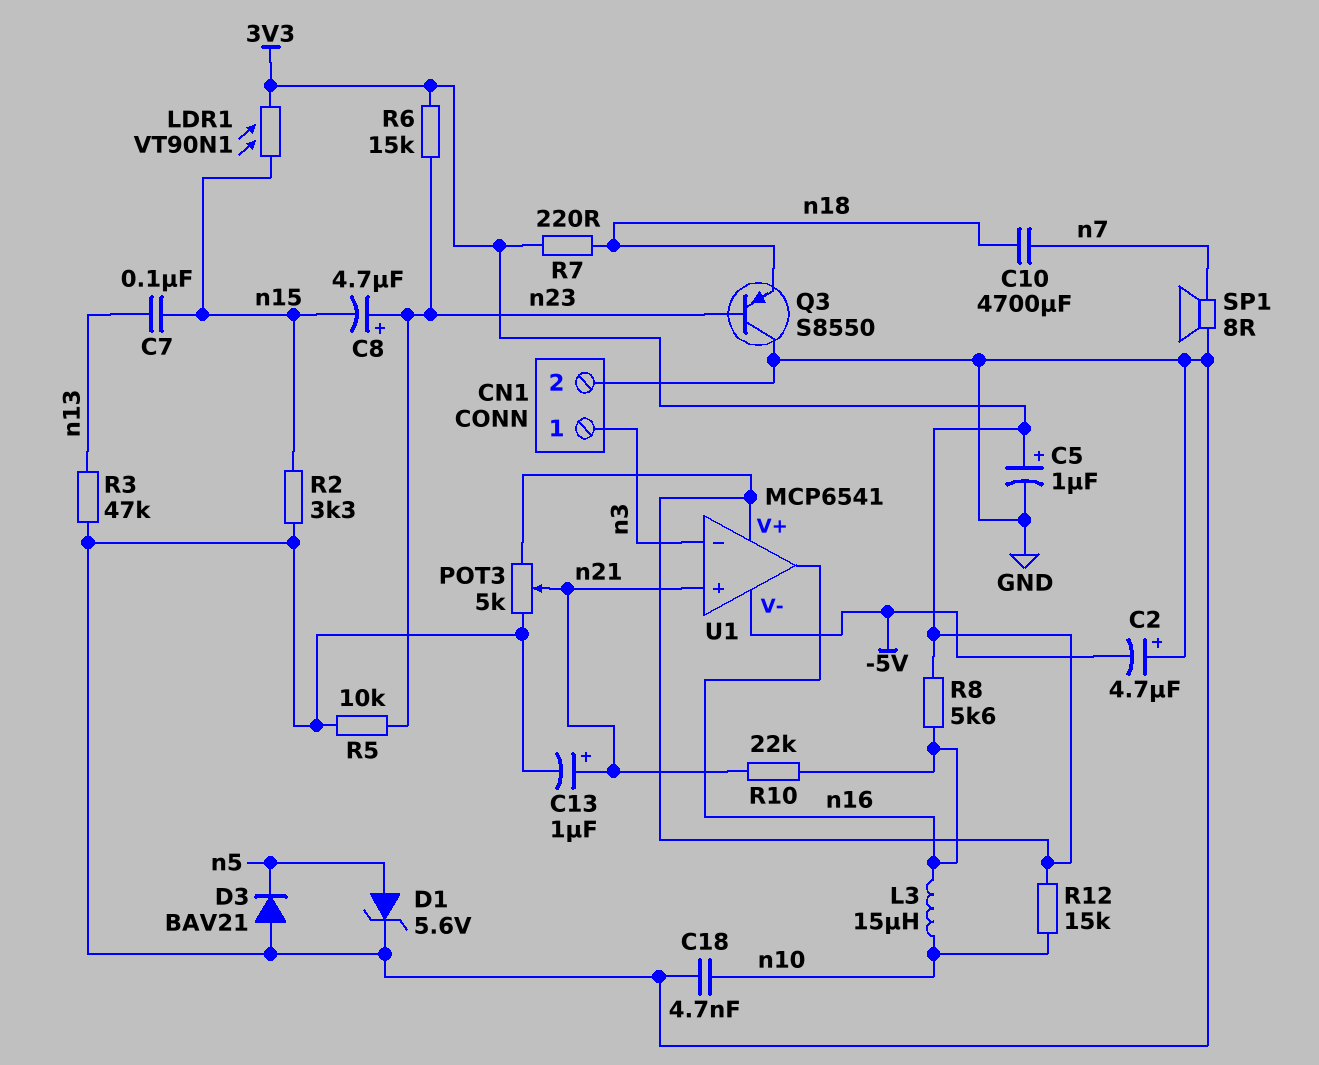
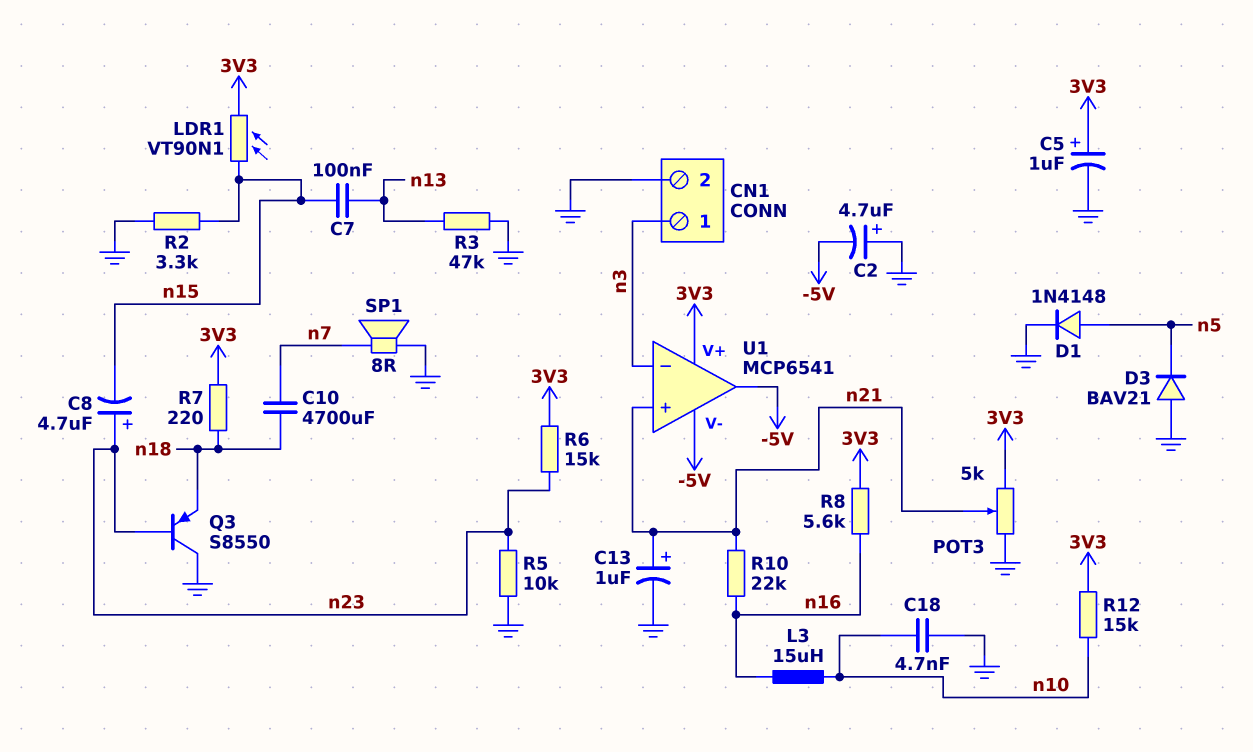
D1: zener 5.6V (A n5, K GND) -> diode 1N4148 (A n5, K GND)
U1 pin out: n16 -> -5V

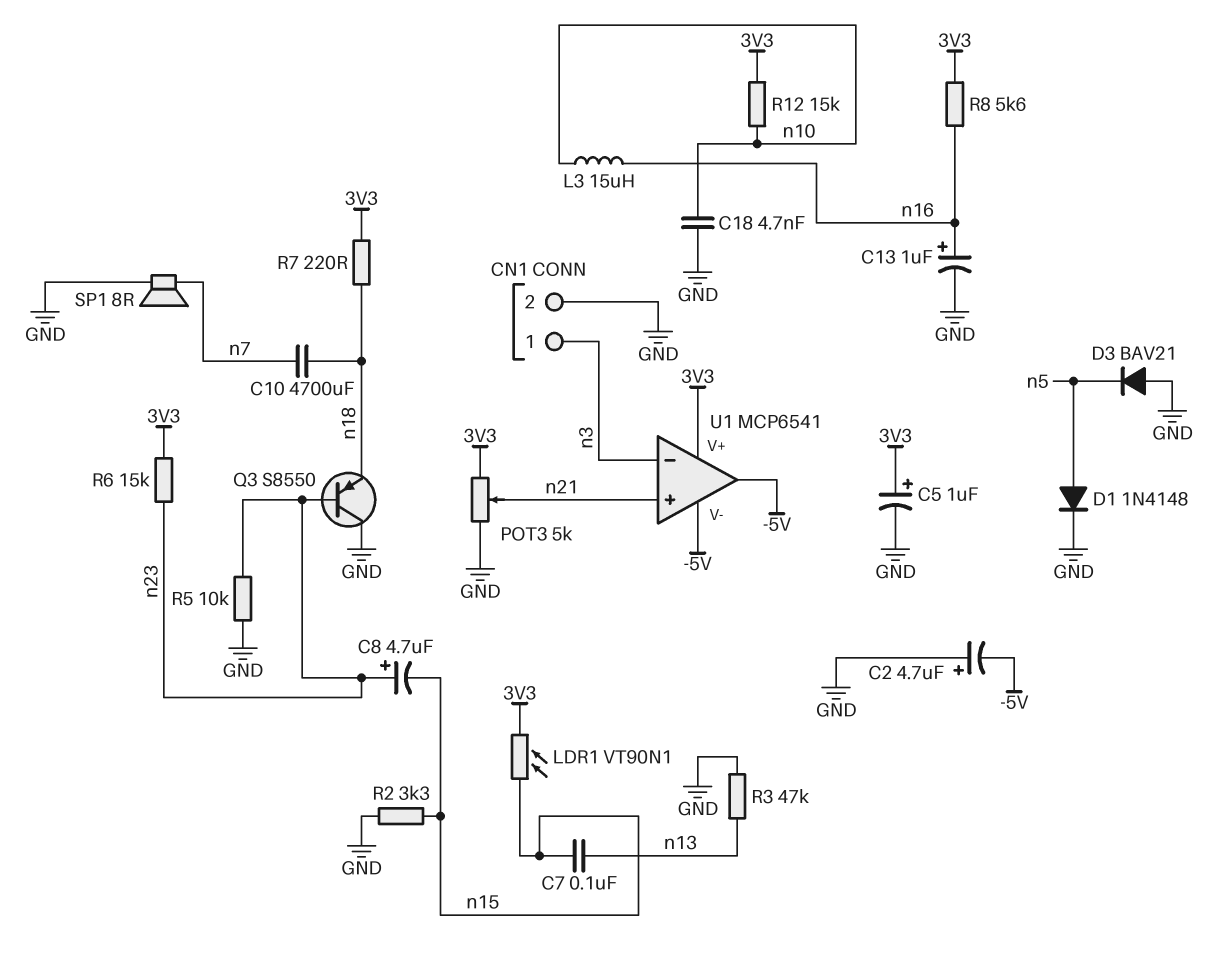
C13: 1uF (plus n21, minus GND) -> 1uF (plus n16, minus GND)
R10: 22k (n16, n21) -> none

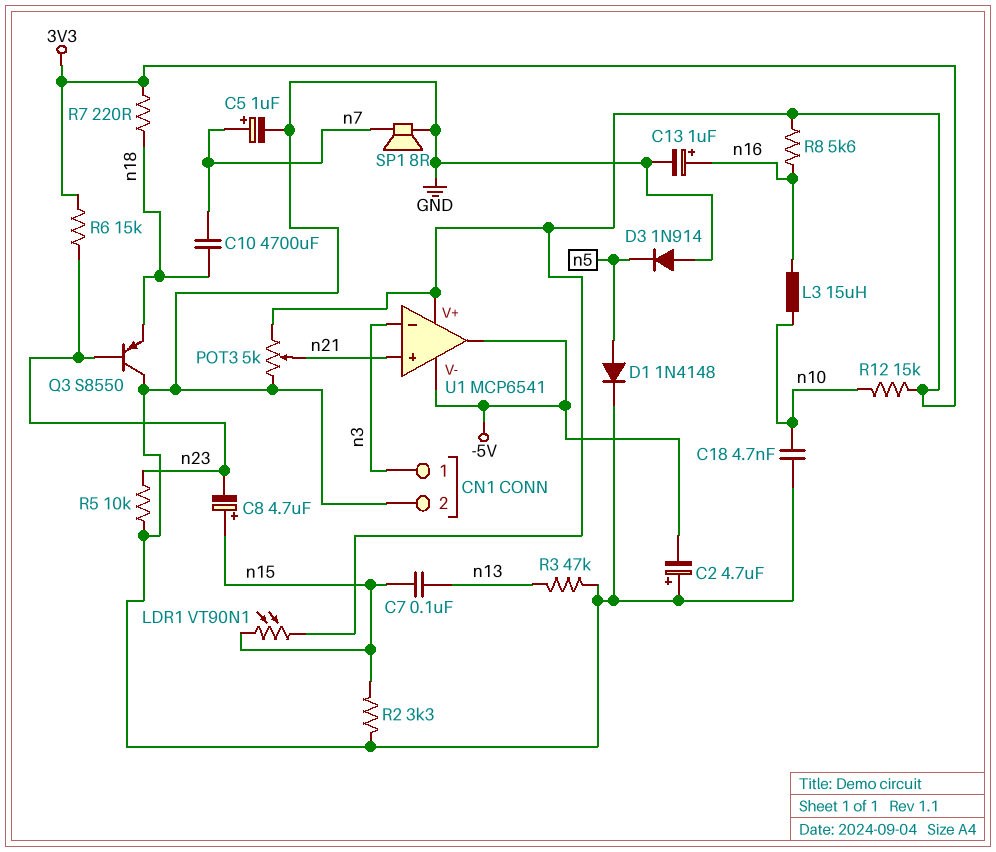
C5: 1uF (plus 3V3, minus GND) -> 1uF (plus n7, minus GND)
C8: 4.7uF (plus n23, minus n15) -> 4.7uF (plus n15, minus n23)
D3: diode BAV21 (A GND, K n5) -> diode 1N914 (A GND, K n5)

